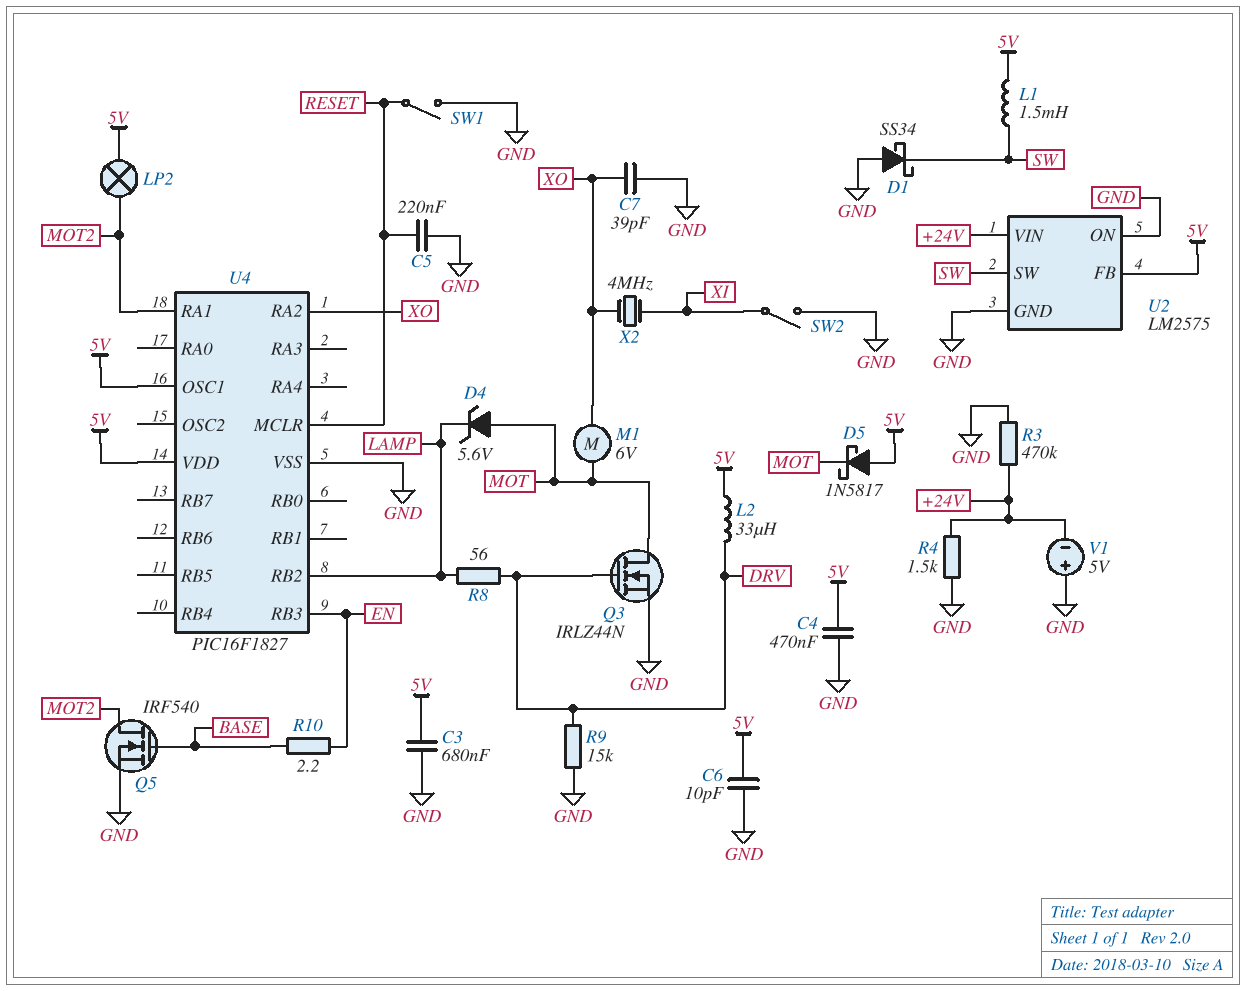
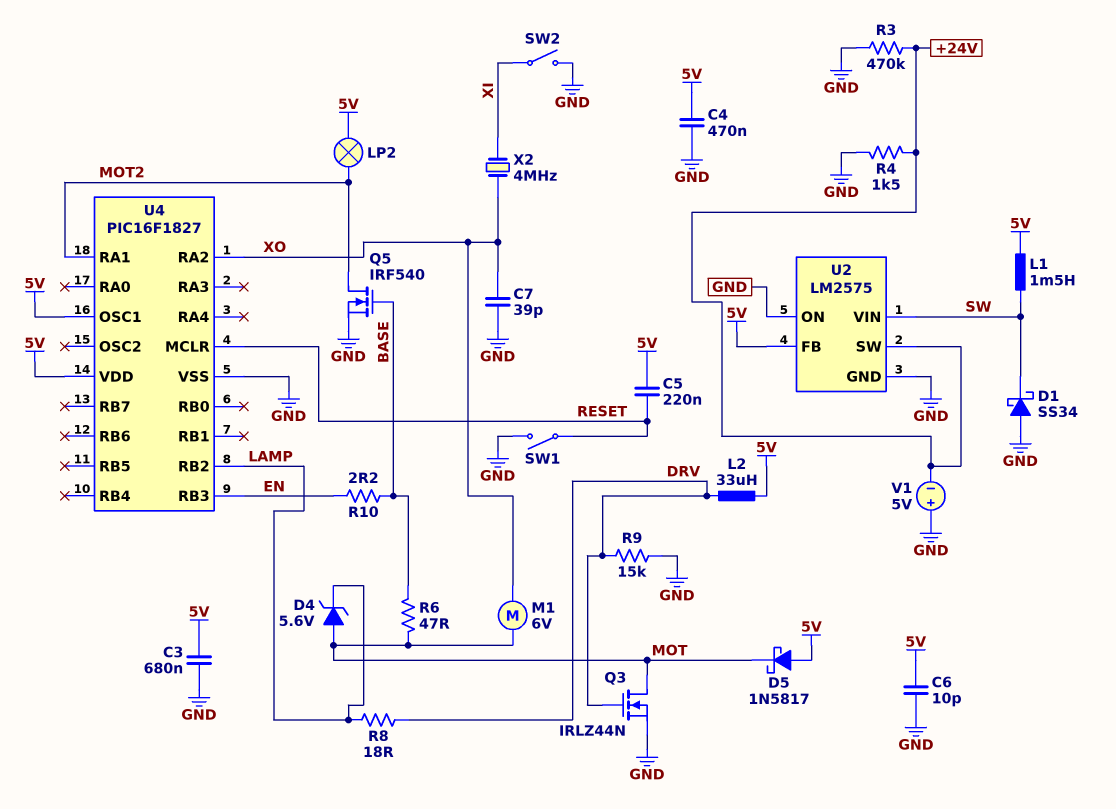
C5: 220nF (GND, RESET) -> 220nF (5V, RESET)
R6: none -> 47 (BASE, MOT)
R8: 56 (DRV, LAMP) -> 18 (DRV, LAMP)
U2 pin SW: SW -> +24V
U2 pin VIN: +24V -> SW

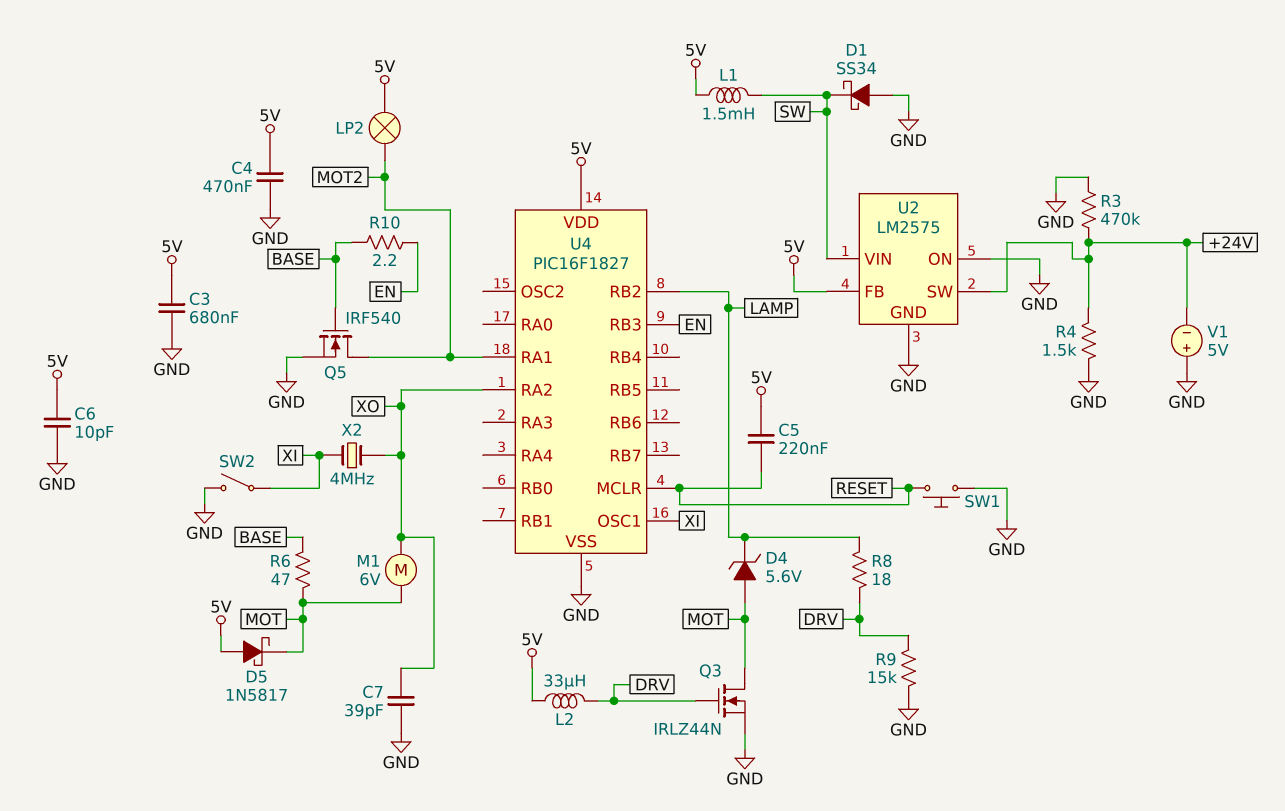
SW1: switch (GND, RESET) -> button (GND, RESET)
U4 pin OSC1: 5V -> XI

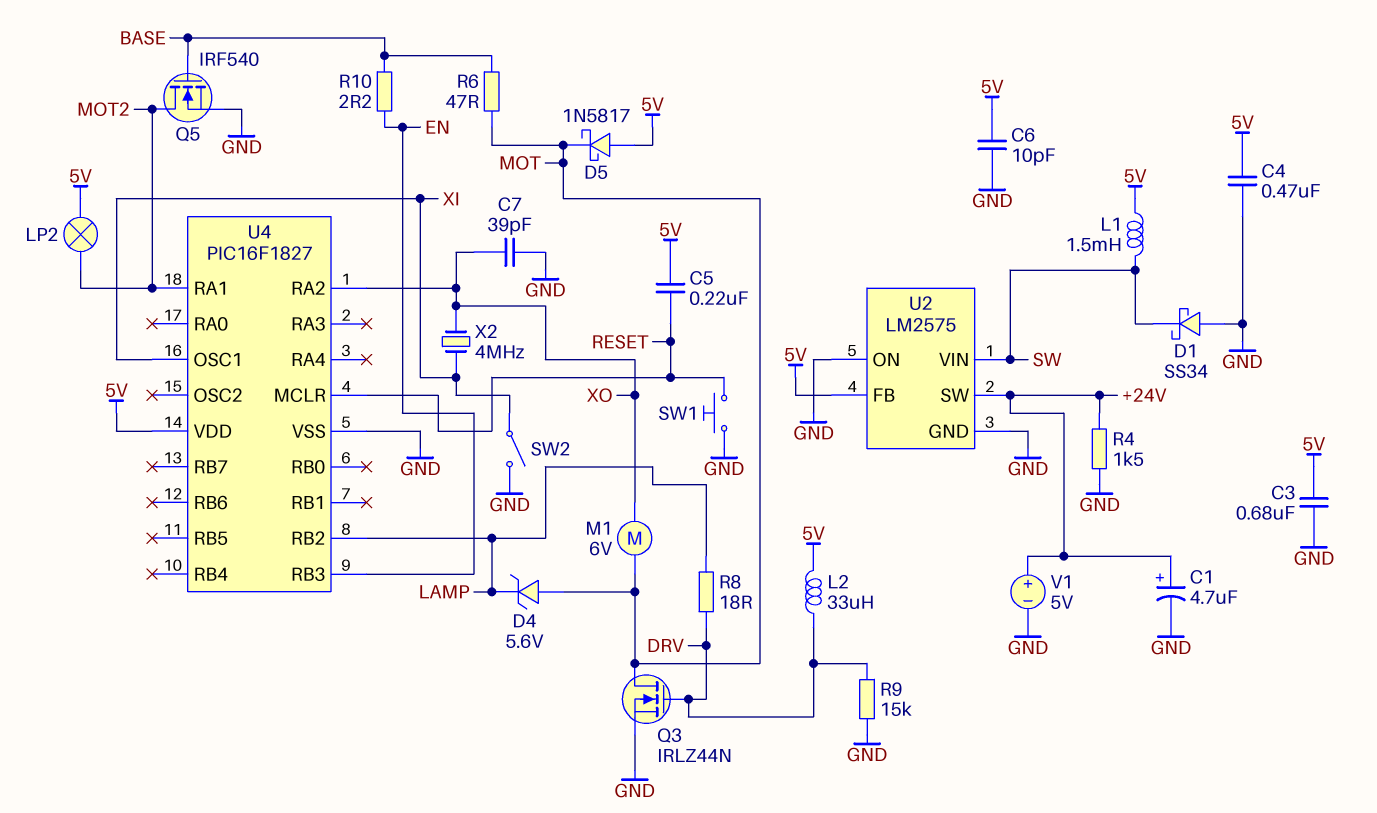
C1: none -> 4.7uF (plus +24V, minus GND)
R3: 470k (+24V, GND) -> none
V1: 5V (plus GND, minus +24V) -> 5V (plus +24V, minus GND)

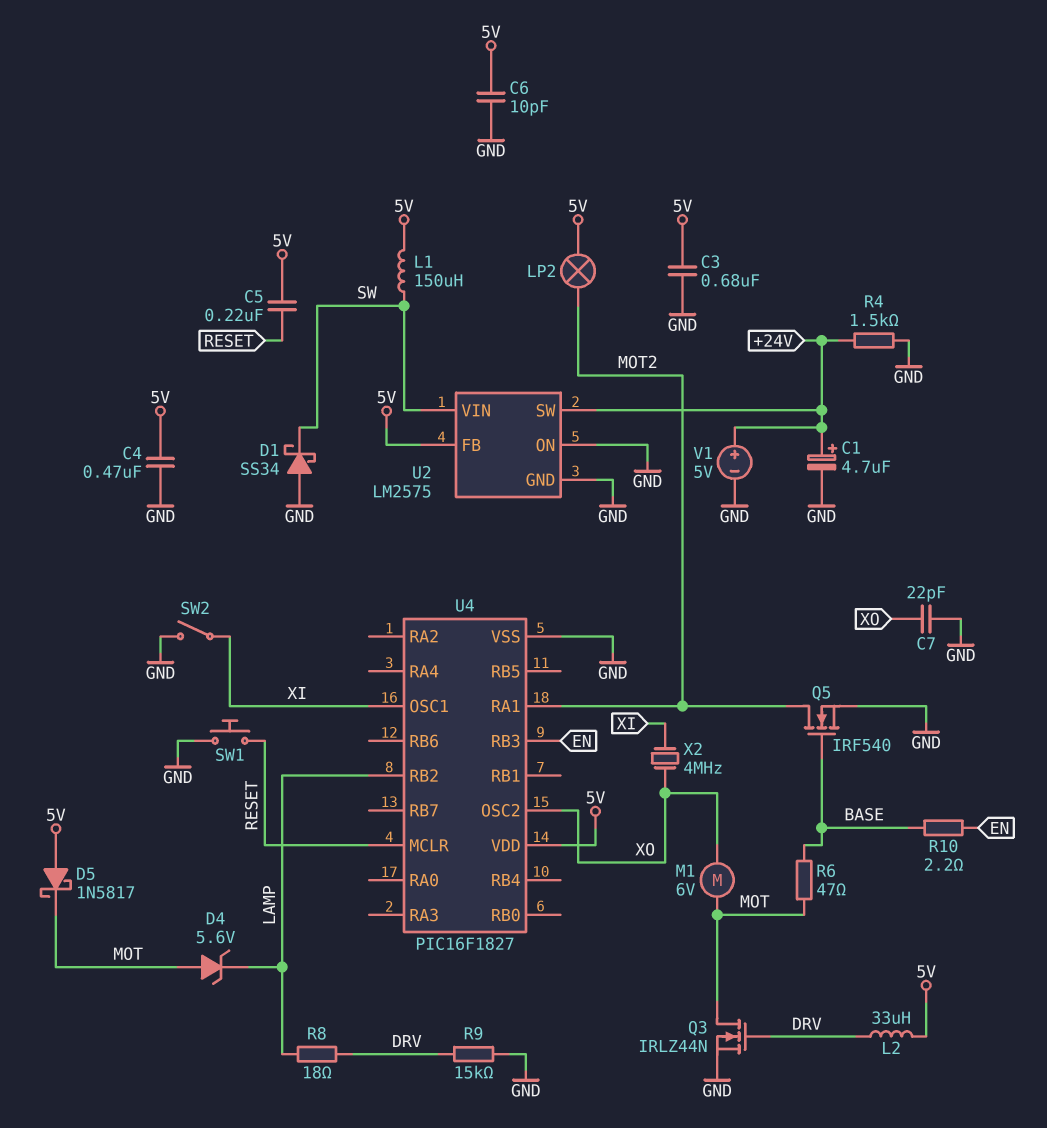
C7: 39pF (GND, XO) -> 22pF (GND, XO)
L1: 1.5mH (5V, SW) -> 150uH (5V, SW)
U4 pin OSC2: none -> XO
U4 pin RA2: XO -> none

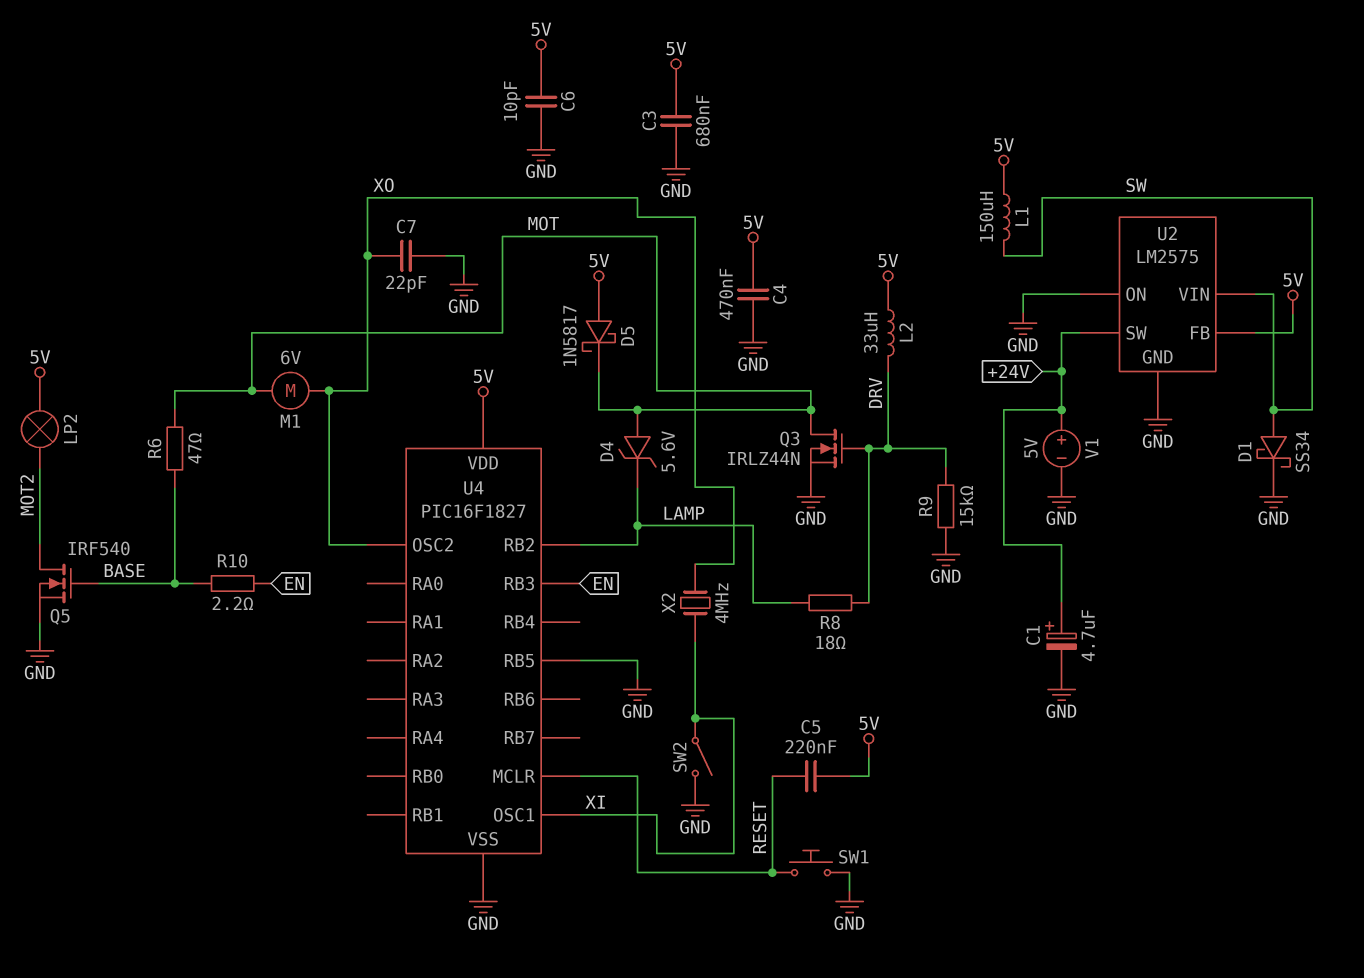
D1: schottky SS34 (A GND, K SW) -> schottky SS34 (A SW, K GND)
R4: 1.5k (+24V, GND) -> none
U4 pin RA1: MOT2 -> none
U4 pin RB5: none -> GND

